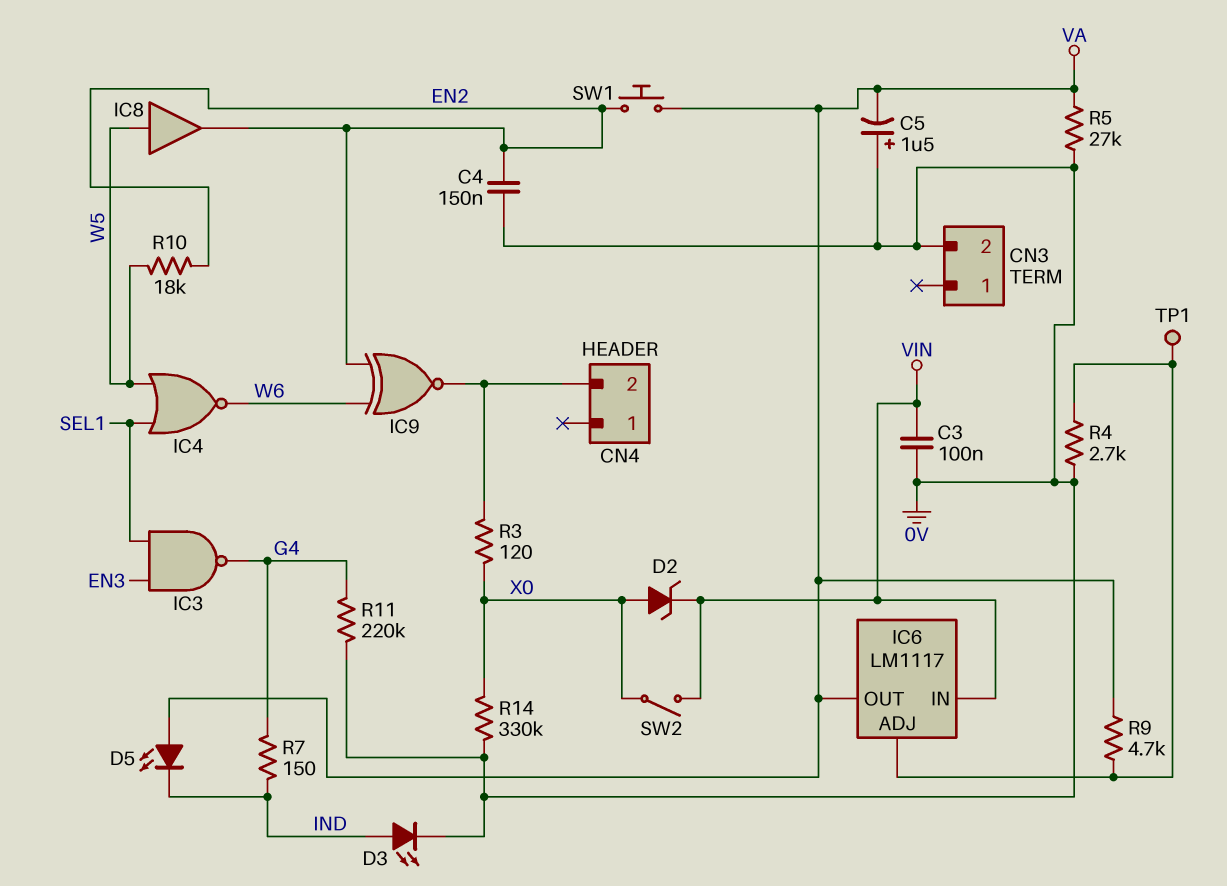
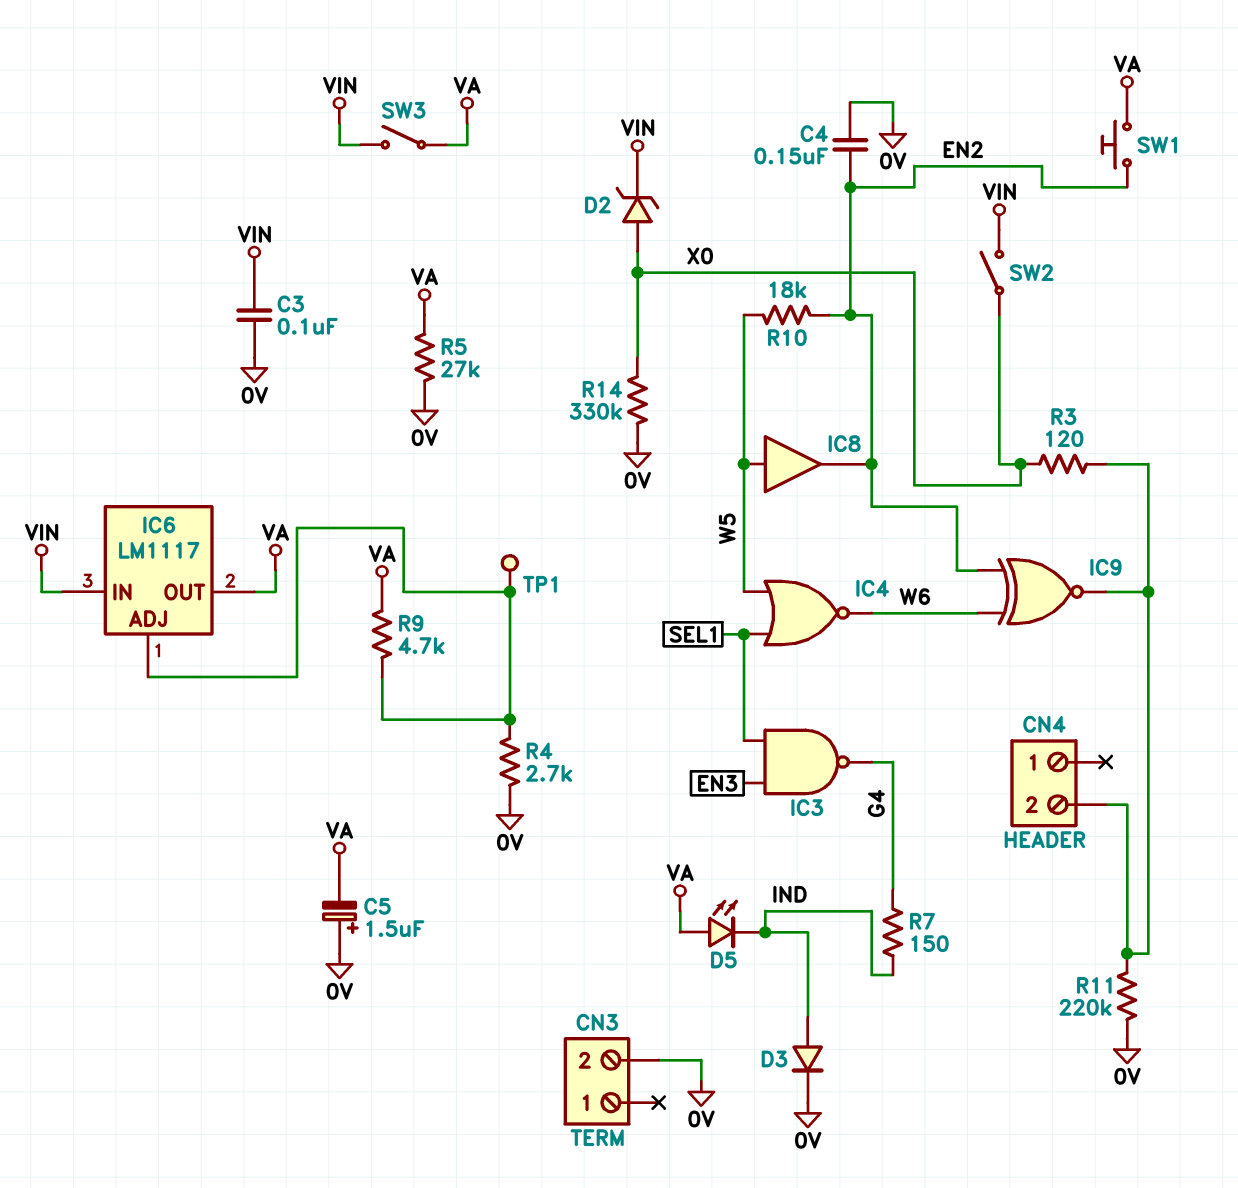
D3: LED (A IND, K 0V) -> diode (A IND, K 0V)
R11: 220k (0V, G4) -> 220k (0V, CN4/2)
SW3: none -> switch (VA, VIN)

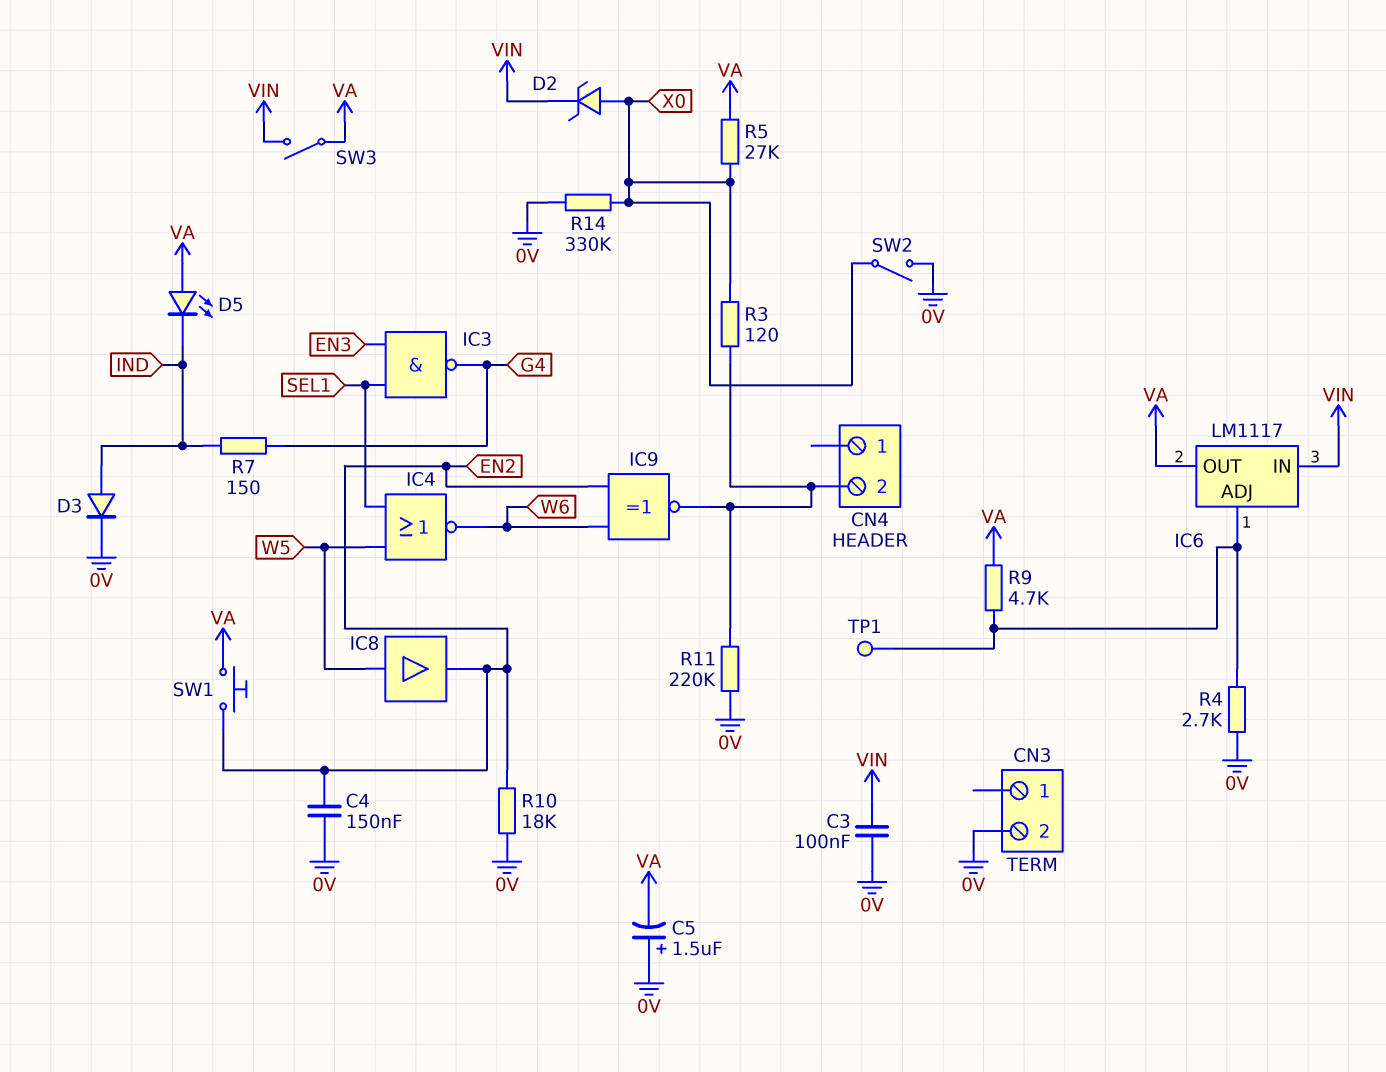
R5: 27k (0V, VA) -> 27k (VA, X0)
R10: 18k (EN2, W5) -> 18k (0V, EN2)
SW2: switch (VIN, X0) -> switch (0V, X0)

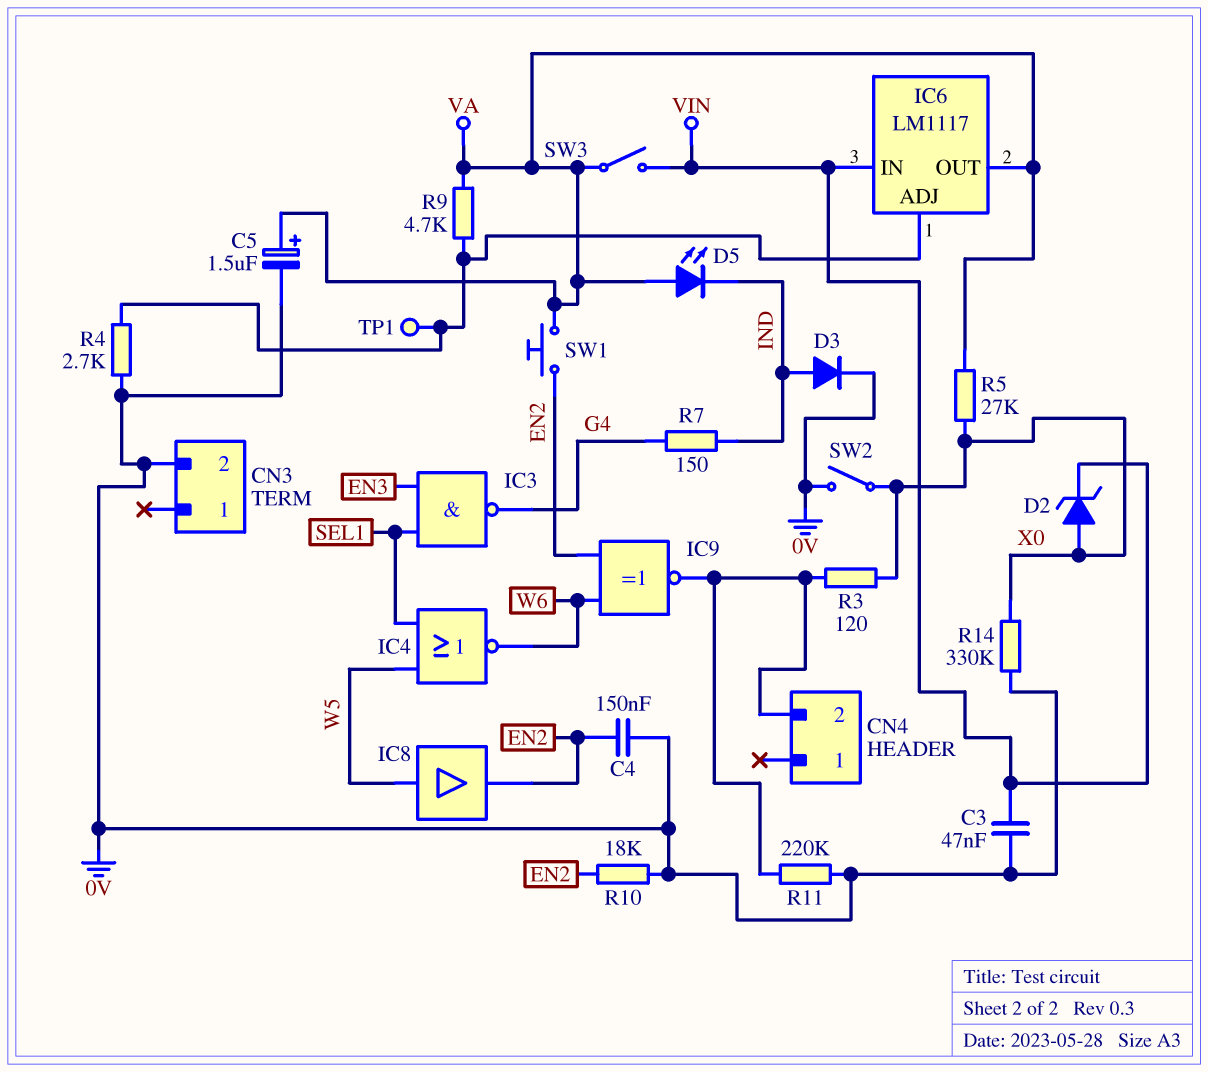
C3: 100nF (0V, VIN) -> 47nF (0V, VIN)
C5: 1.5uF (plus 0V, minus VA) -> 1.5uF (plus VA, minus 0V)

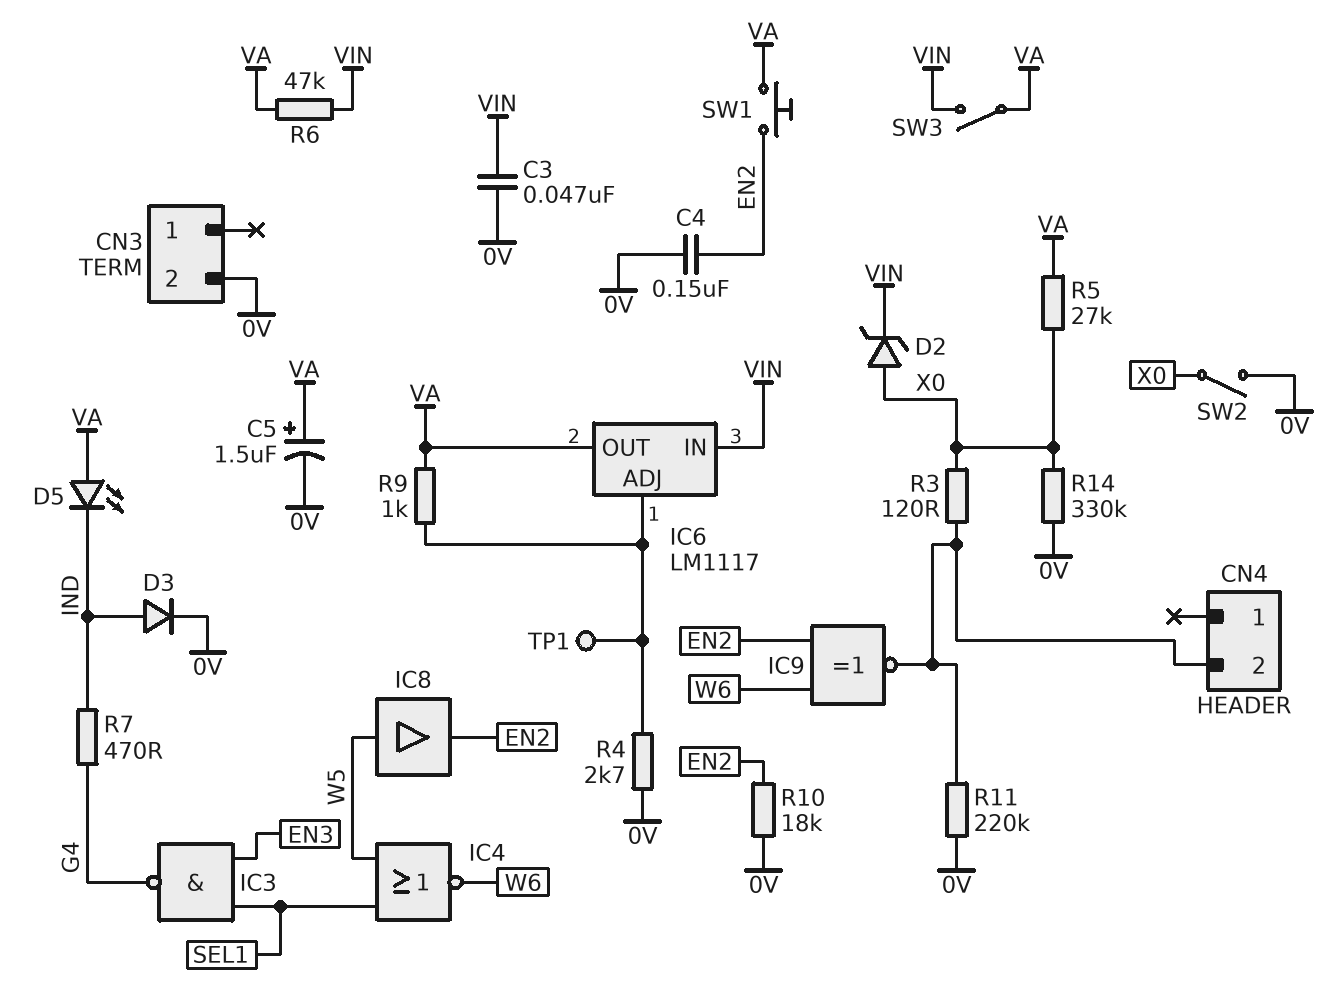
R6: none -> 47k (VA, VIN)
R7: 150 (G4, IND) -> 470 (G4, IND)
R9: 4.7k (IC6/ADJ, VA) -> 1k (IC6/ADJ, VA)

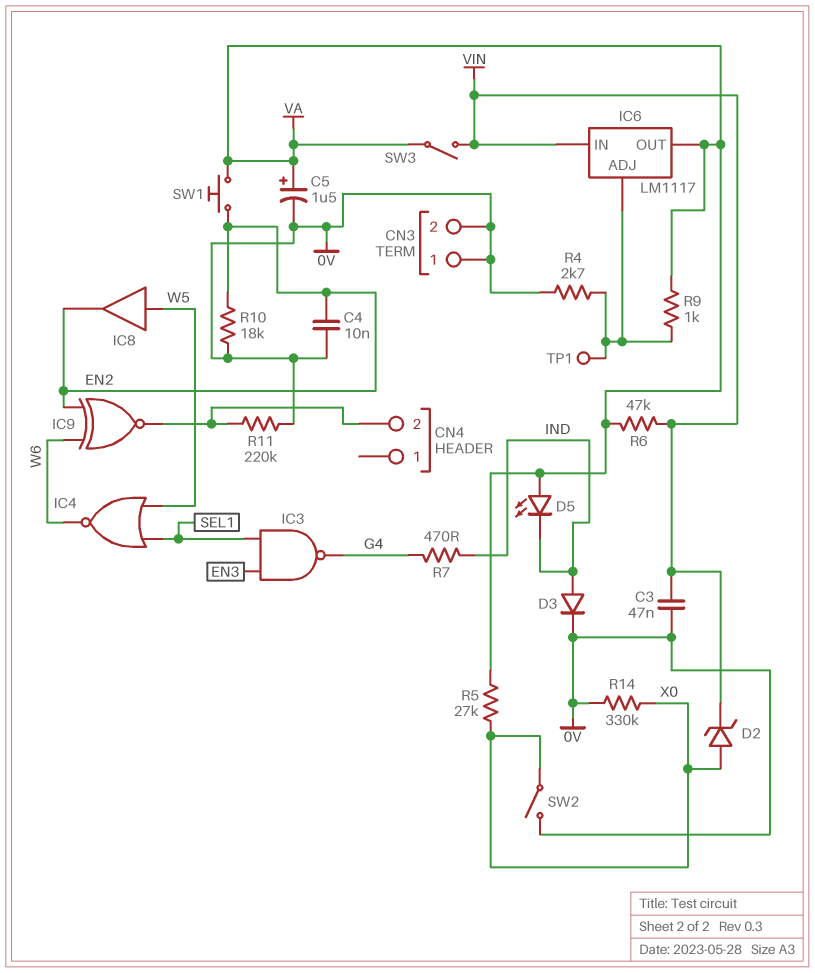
C4: 150nF (0V, EN2) -> 10nF (0V, EN2)
CN3 pin 1: none -> 0V
R3: 120 (CN4/2, X0) -> none

